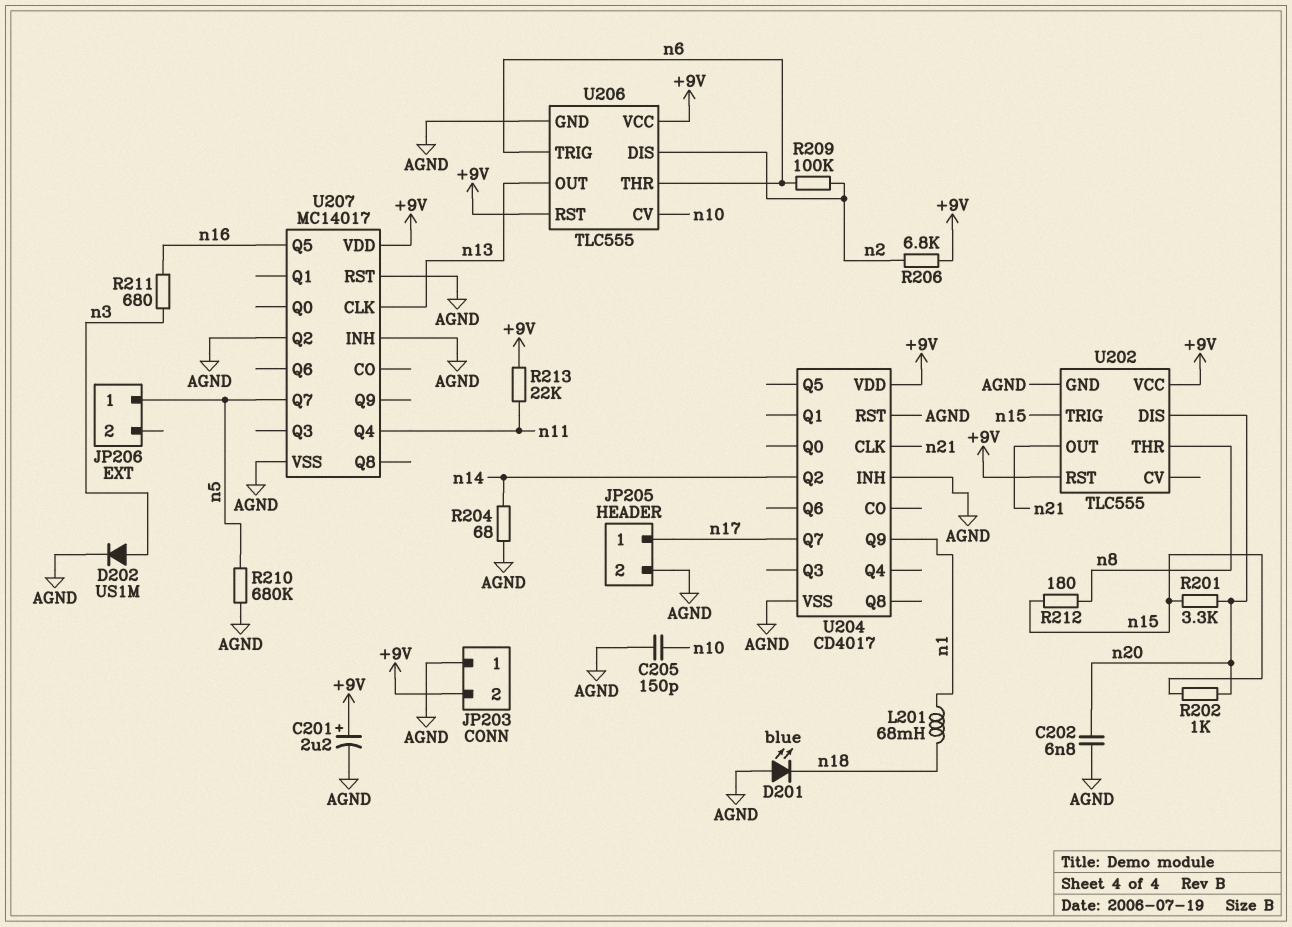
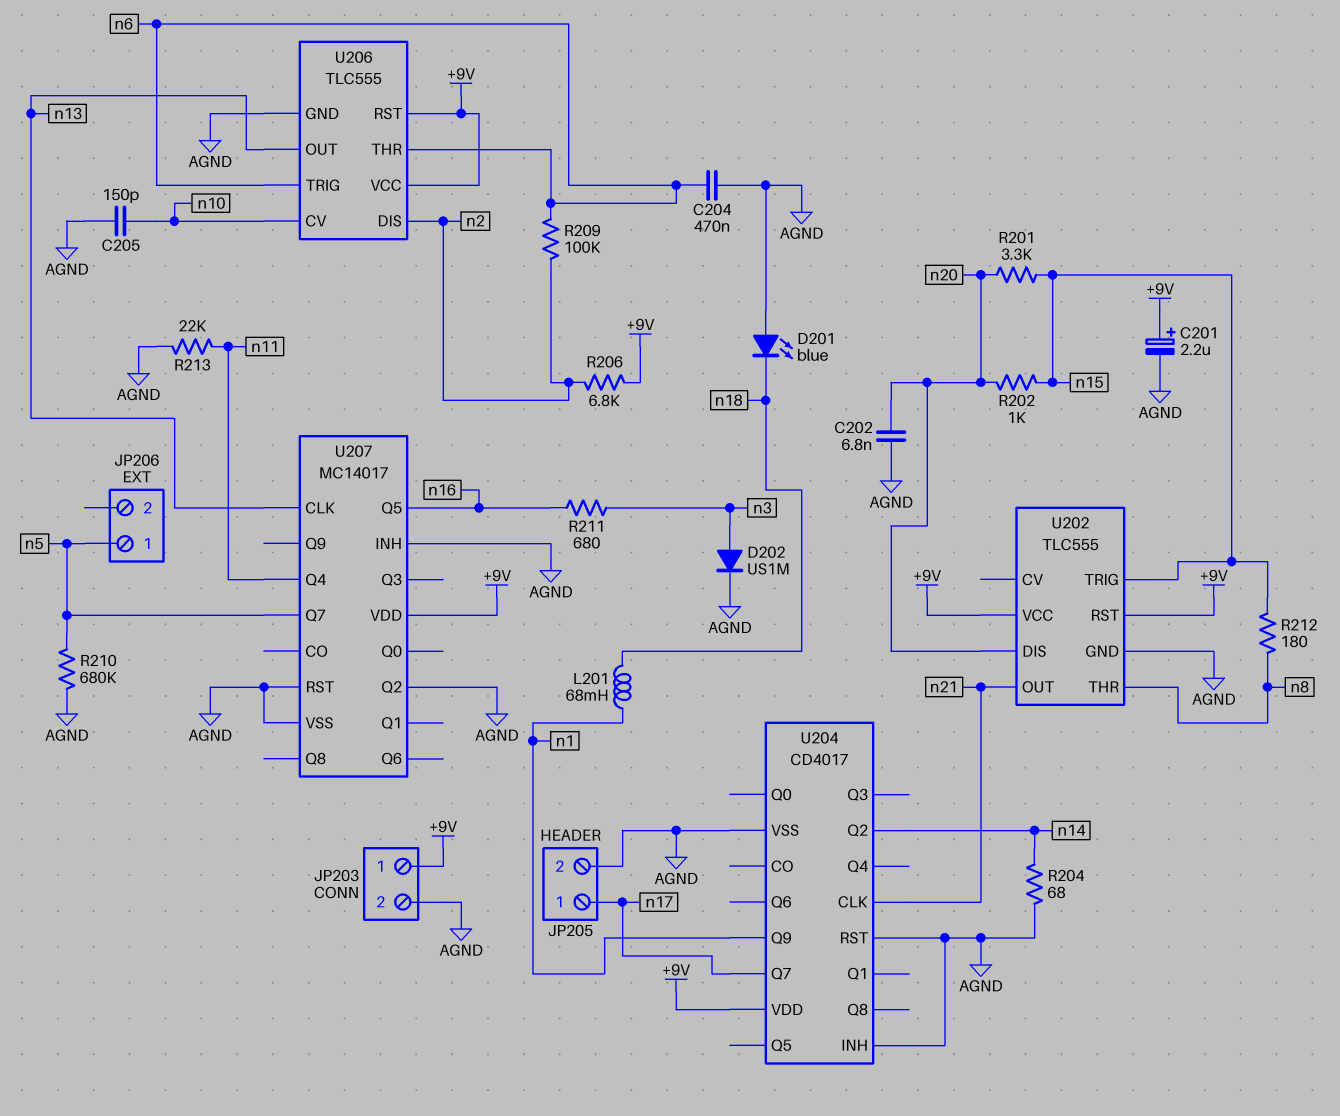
C204: none -> 470nF (AGND, n6)
JP203 pin 1: AGND -> +9V
JP203 pin 2: +9V -> AGND
R213: 22k (+9V, n11) -> 22k (AGND, n11)

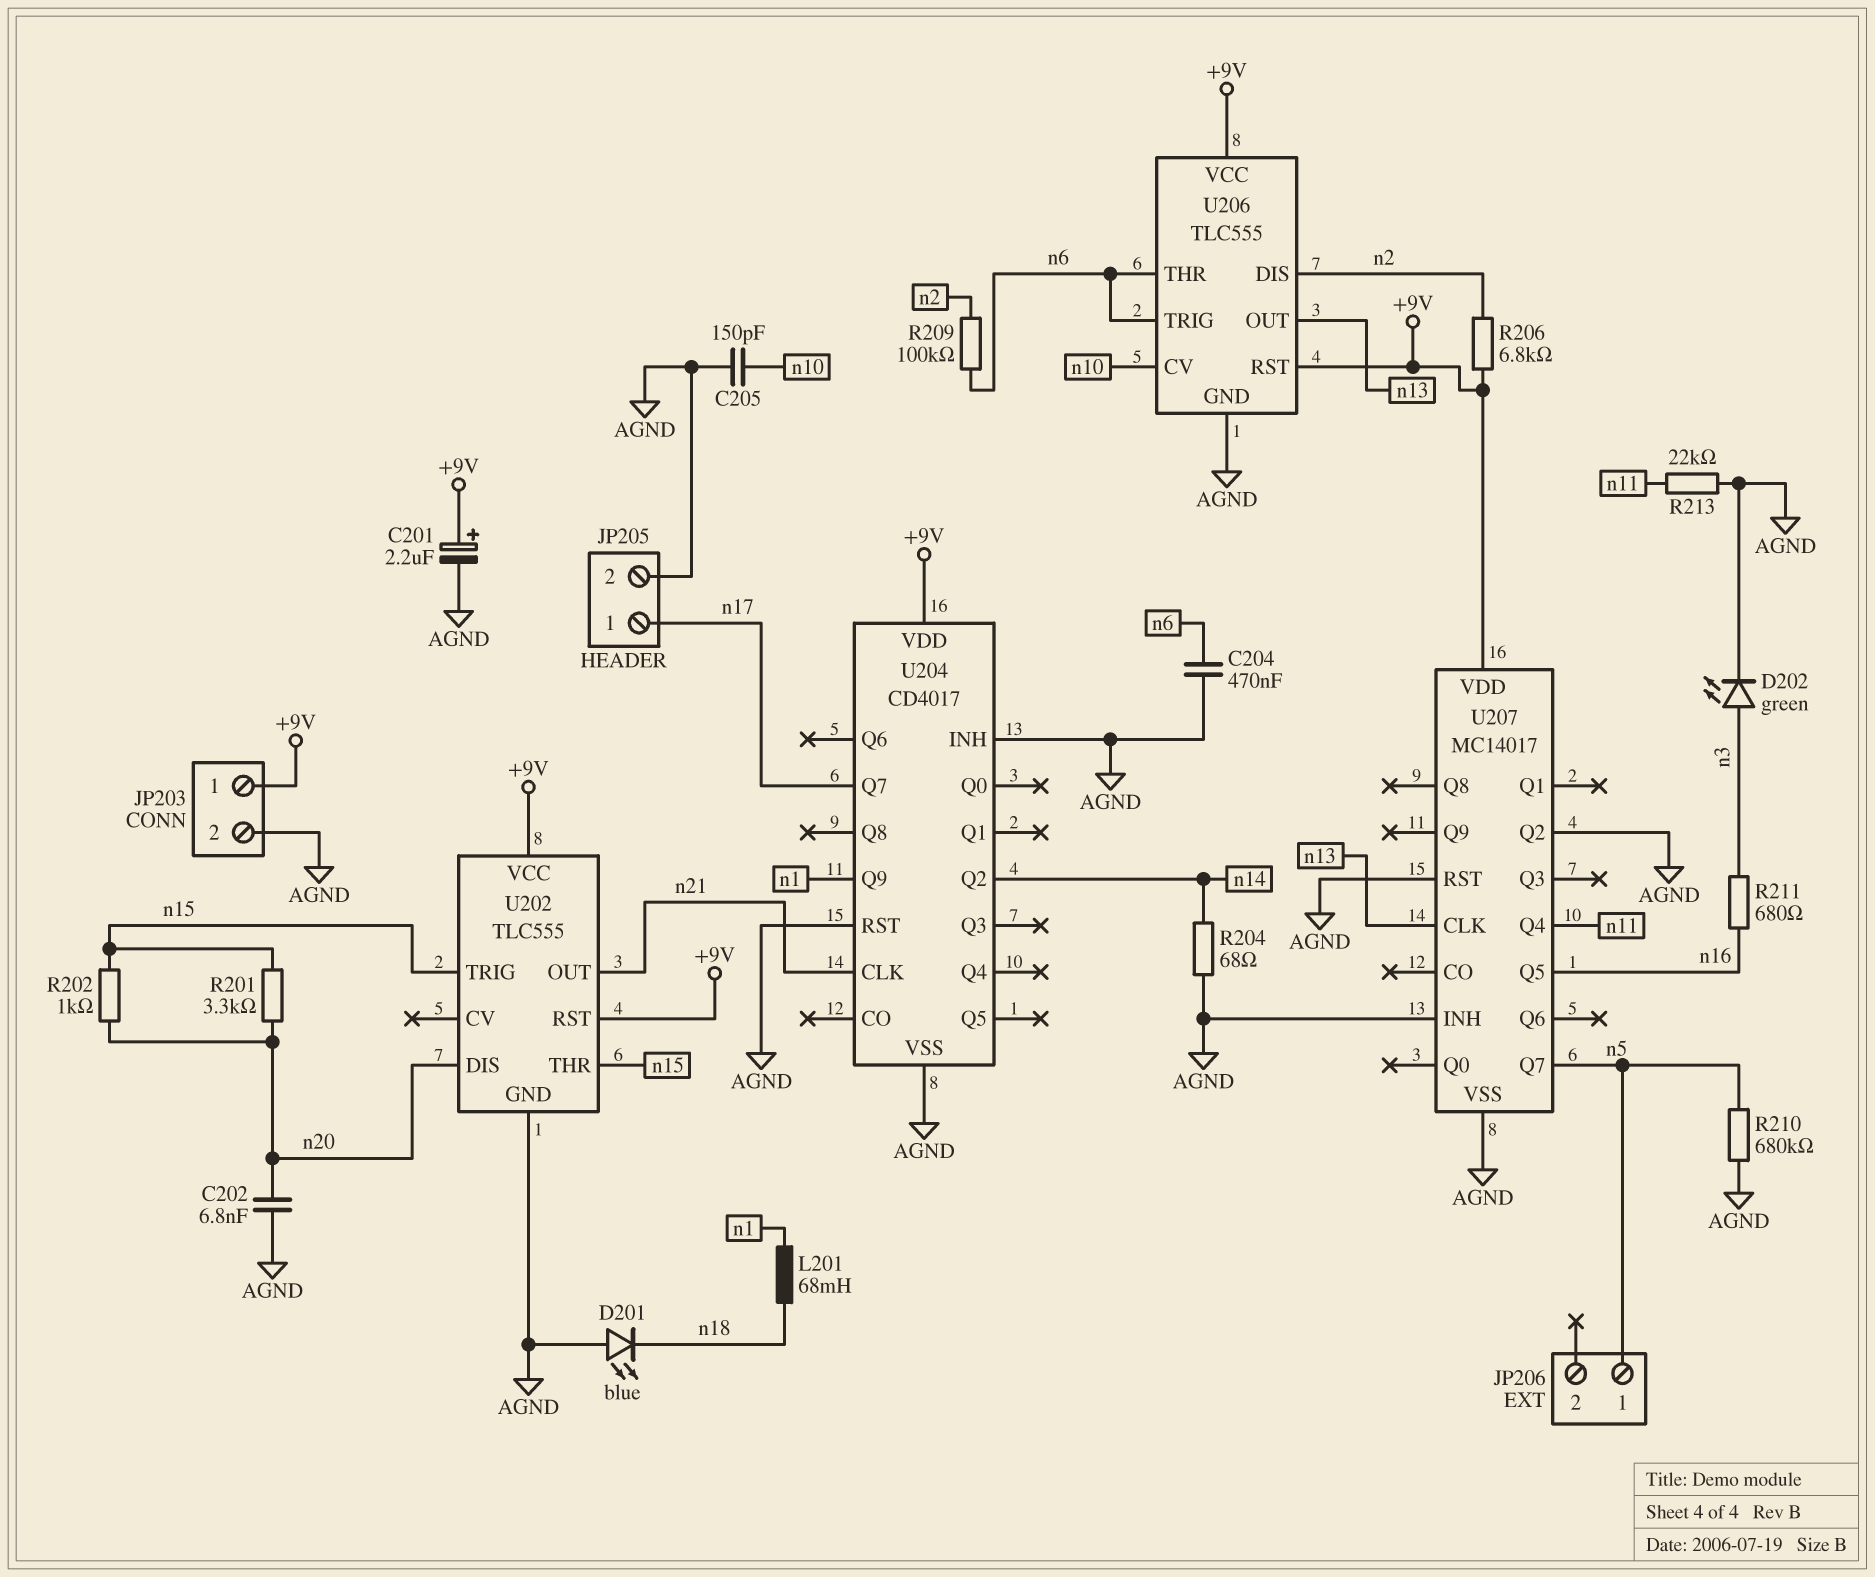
D202: diode US1M (A n3, K AGND) -> LED green (A n3, K AGND)
R212: 180 (n8, n15) -> none
U202 pin THR: n8 -> n15

